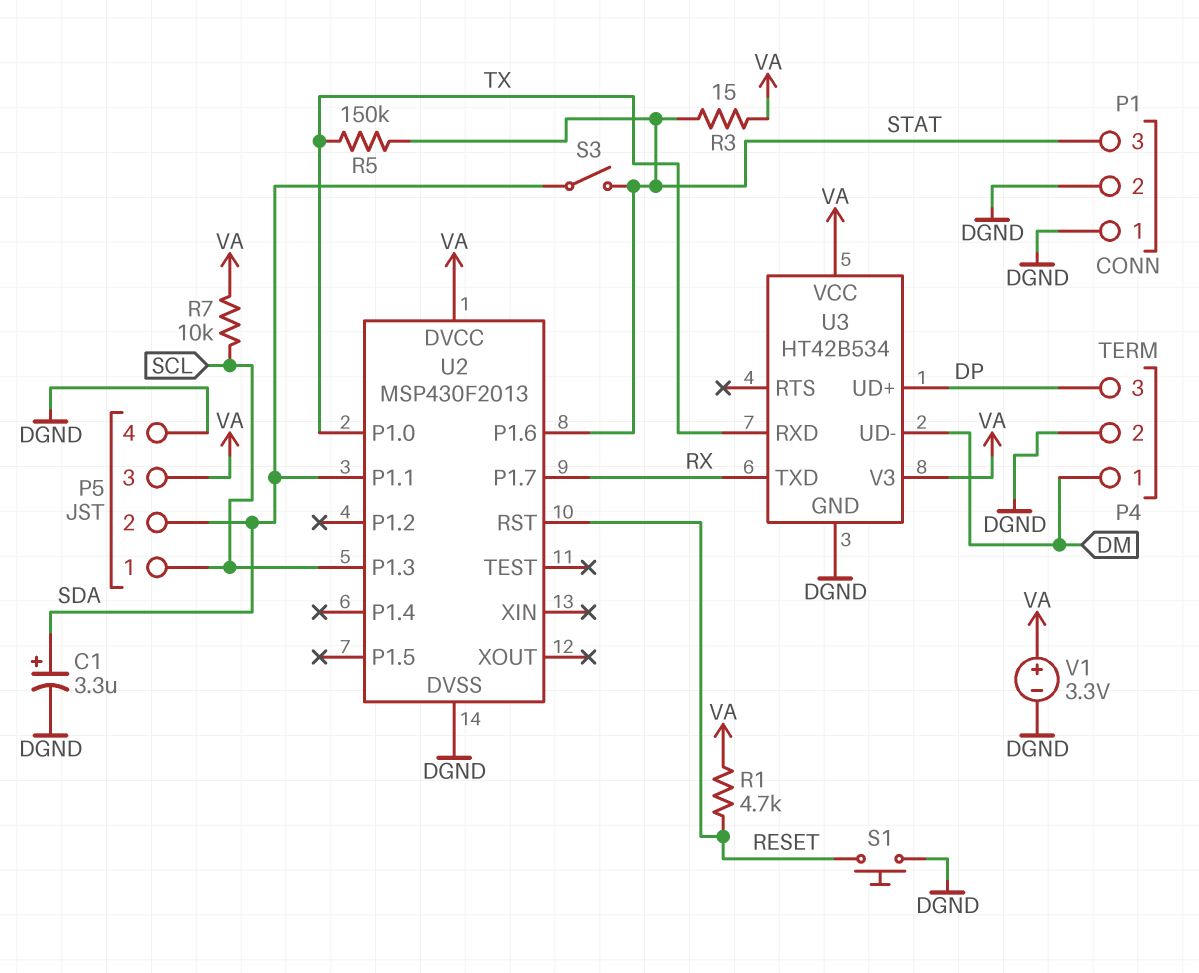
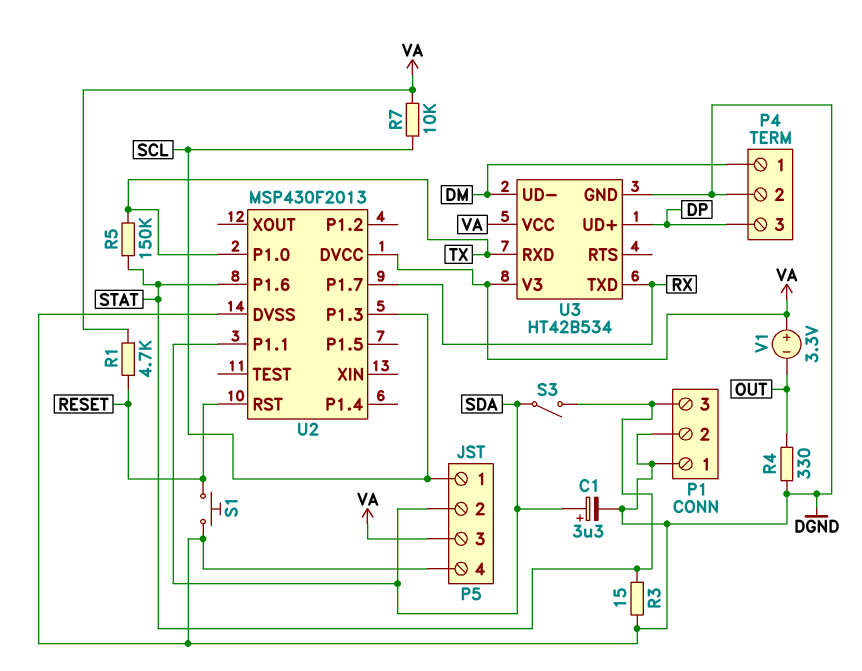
R3: 15 (STAT, VA) -> 15 (DGND, STAT)
R4: none -> 330 (DGND, OUT)
V1: 3.3V (plus VA, minus DGND) -> 3.3V (plus VA, minus OUT)

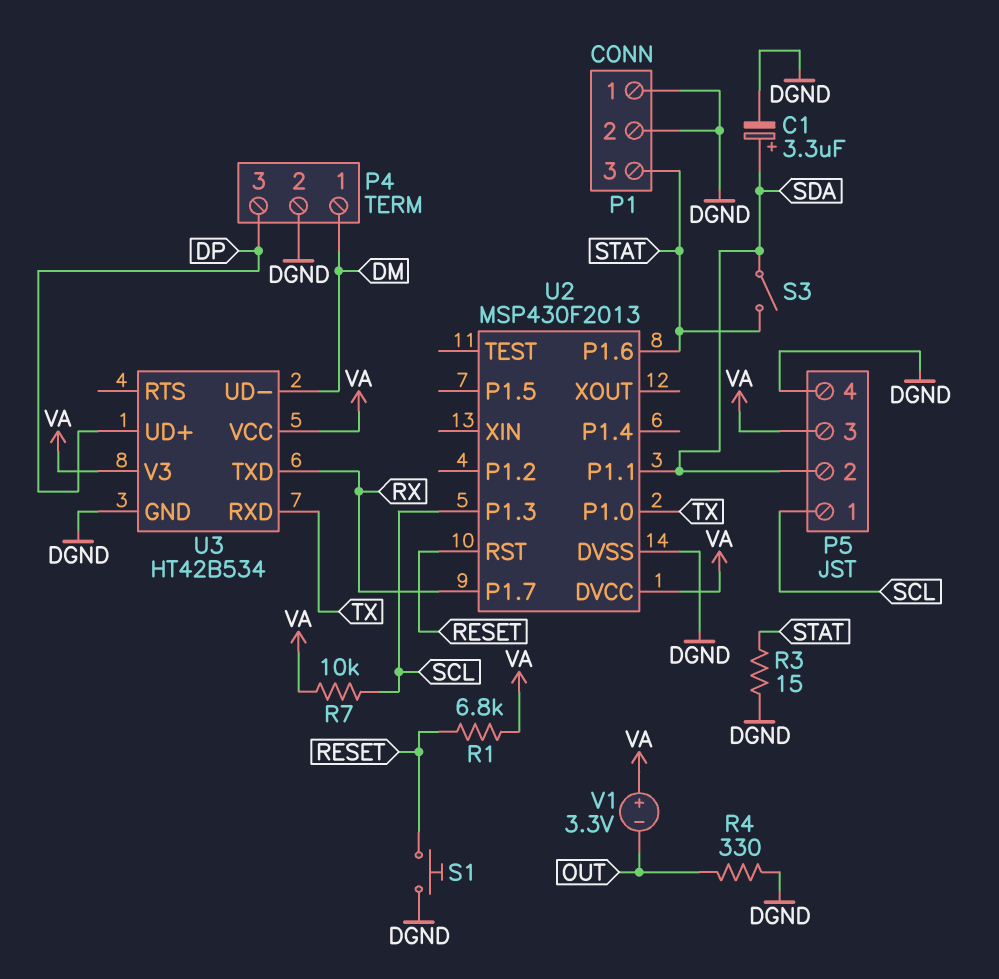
R1: 4.7k (RESET, VA) -> 6.8k (RESET, VA)
R5: 150k (STAT, TX) -> none

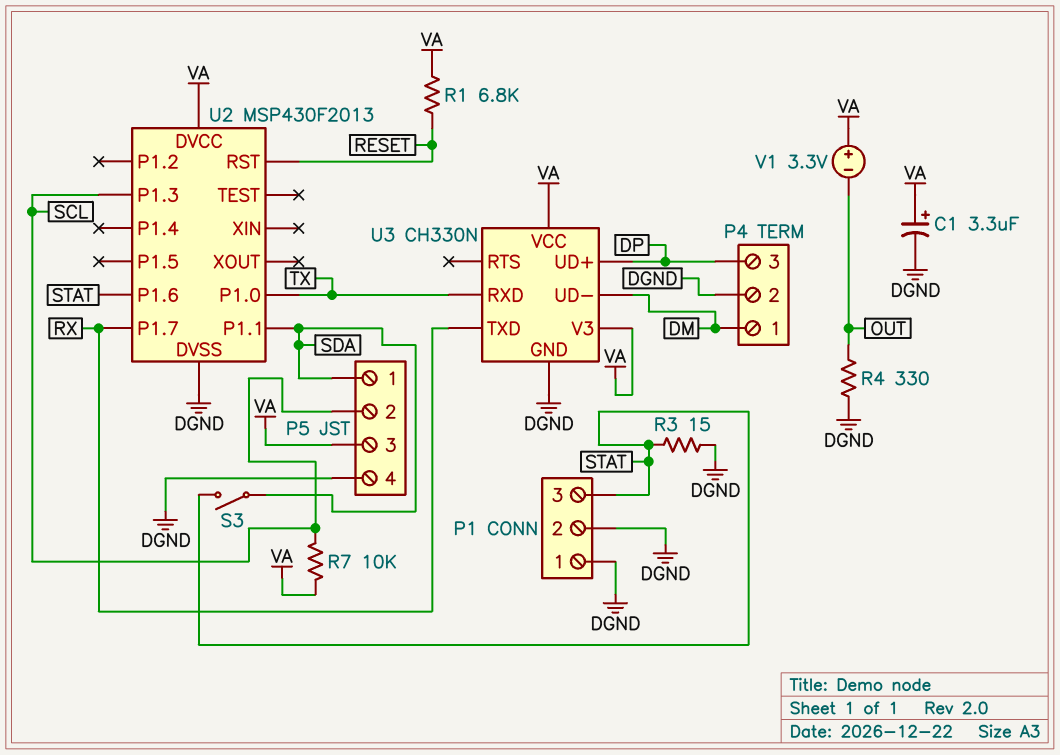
C1: 3.3uF (plus SDA, minus DGND) -> 3.3uF (plus VA, minus DGND)
P5 pin 1: SCL -> SDA
P5 pin 2: SDA -> SCL
S1: button (DGND, RESET) -> none
U3: HT42B534 -> CH330N

